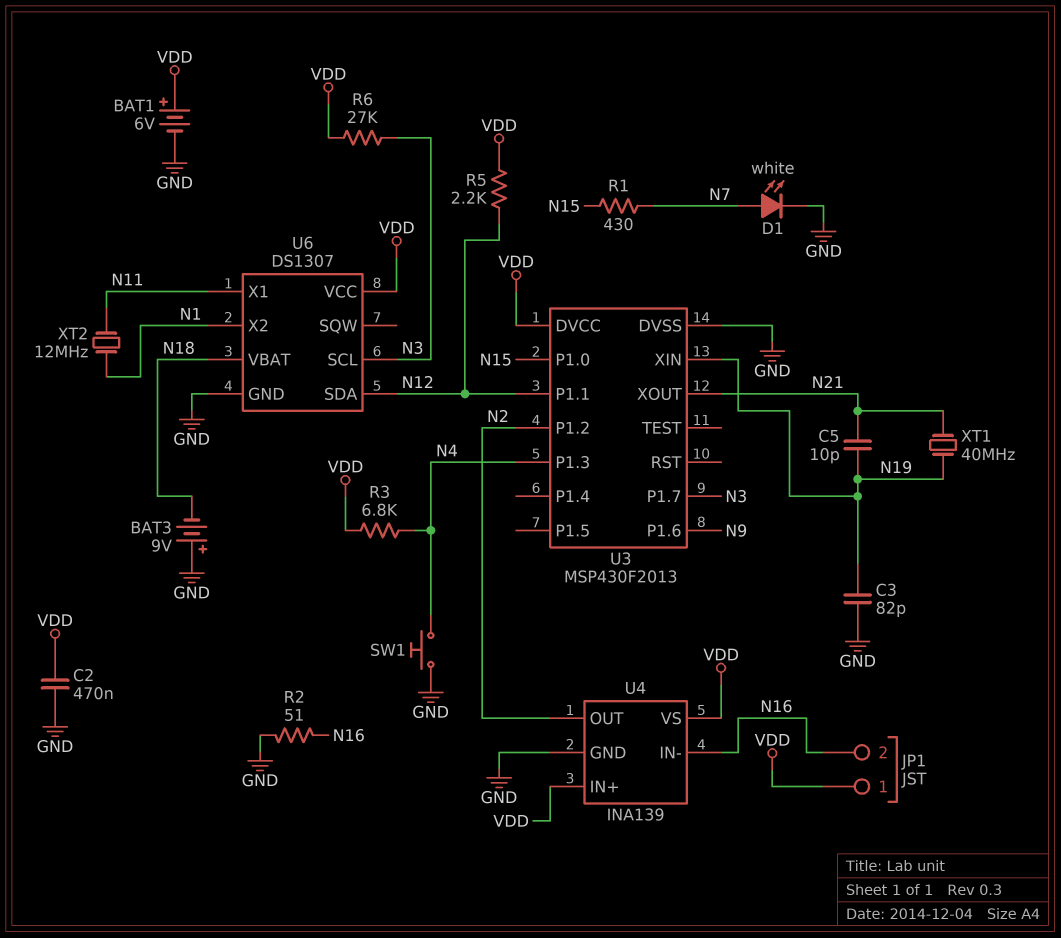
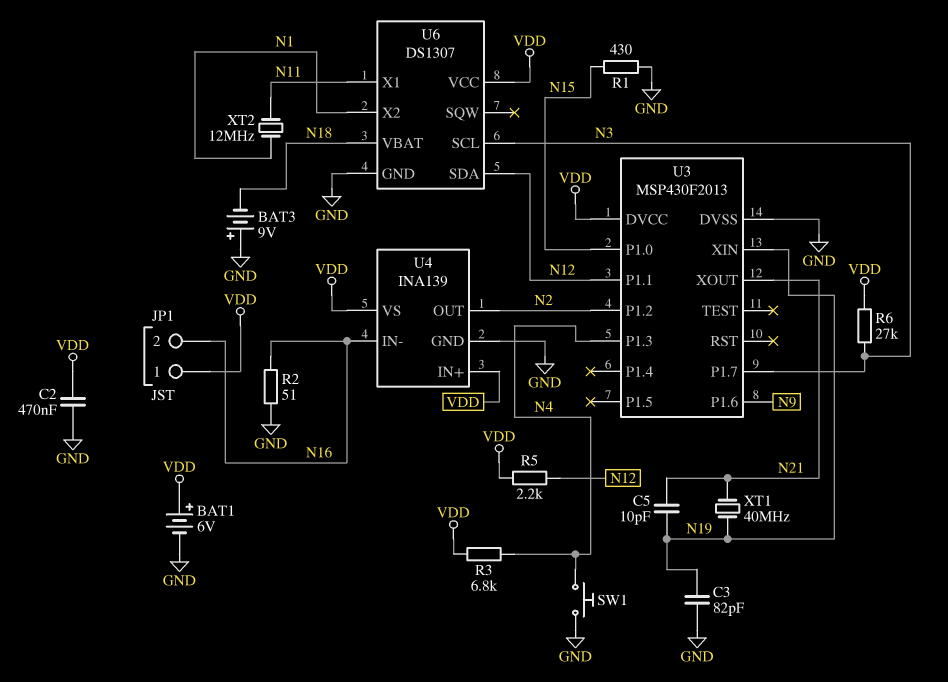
D1: LED white (A N7, K GND) -> none
R1: 430 (N7, N15) -> 430 (GND, N15)

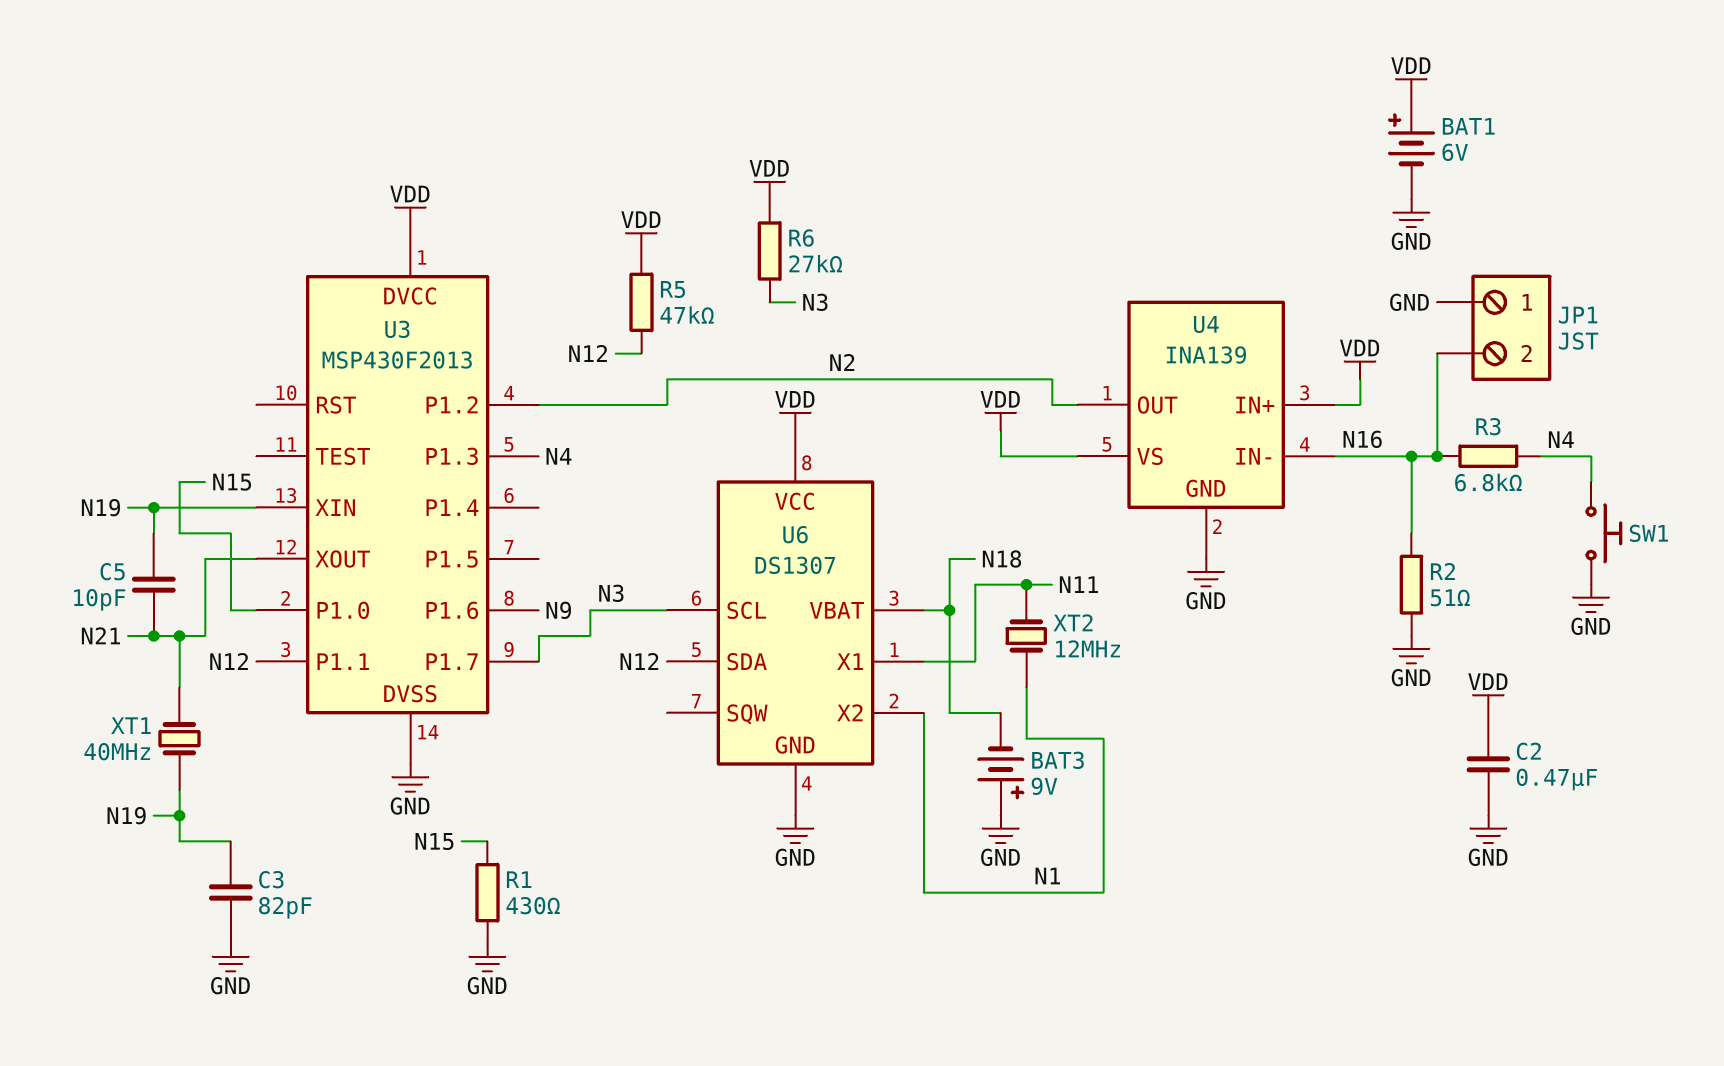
JP1 pin 1: VDD -> GND
R3: 6.8k (N4, VDD) -> 6.8k (N4, N16)
R5: 2.2k (N12, VDD) -> 47k (N12, VDD)

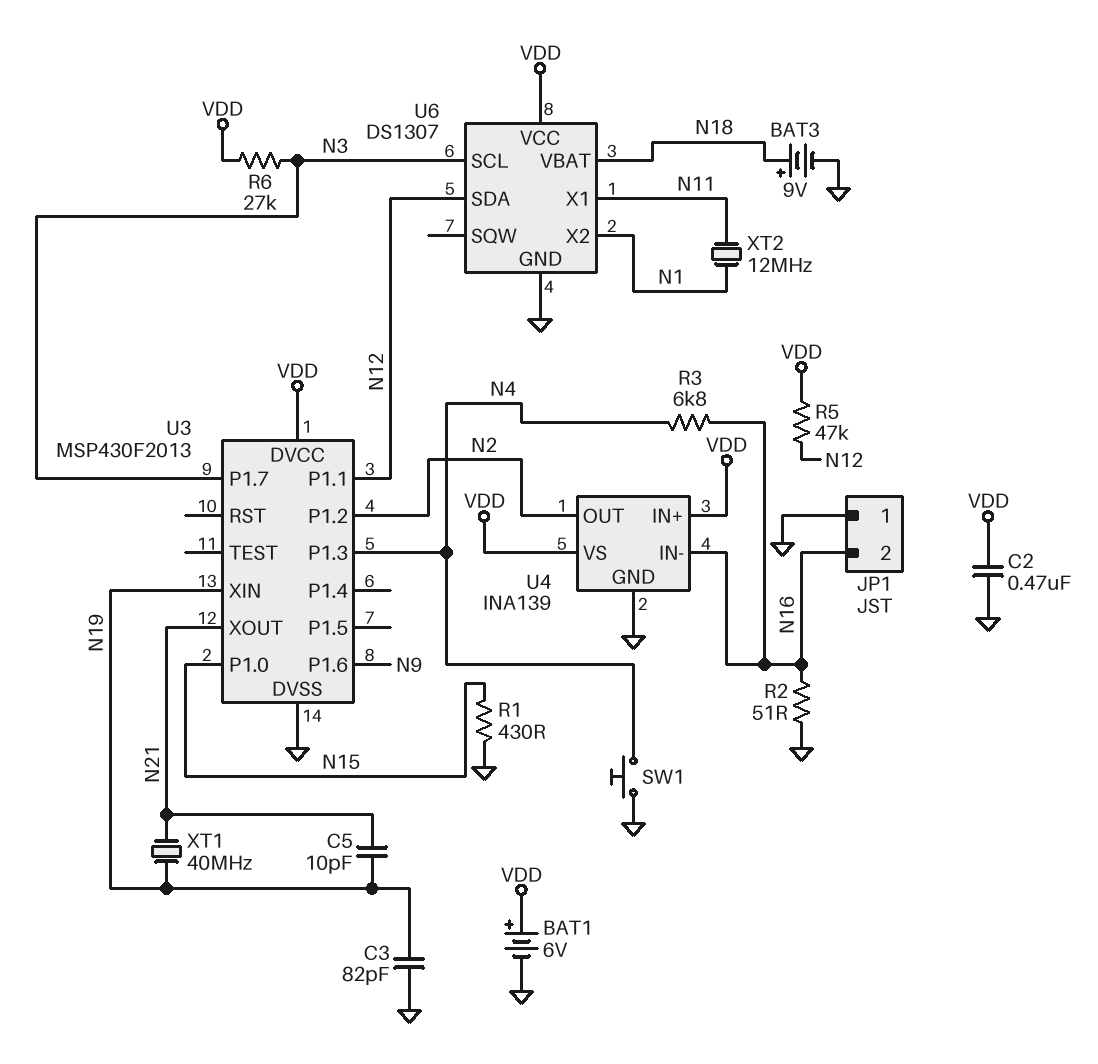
BAT3: 9V (plus GND, minus N18) -> 9V (plus N18, minus GND)

